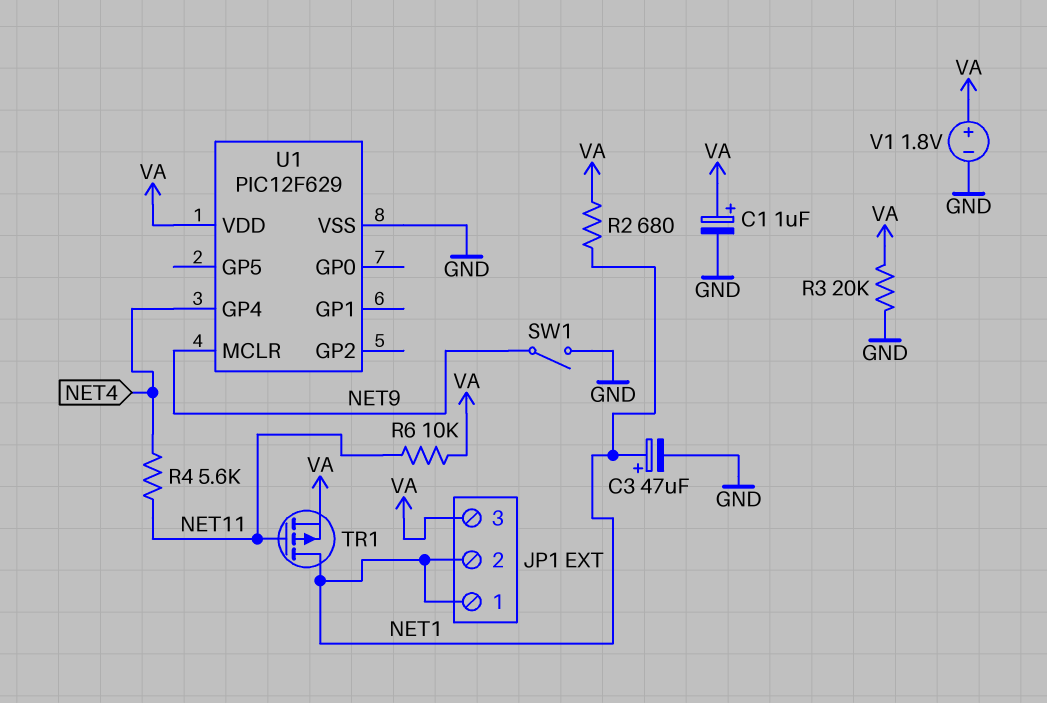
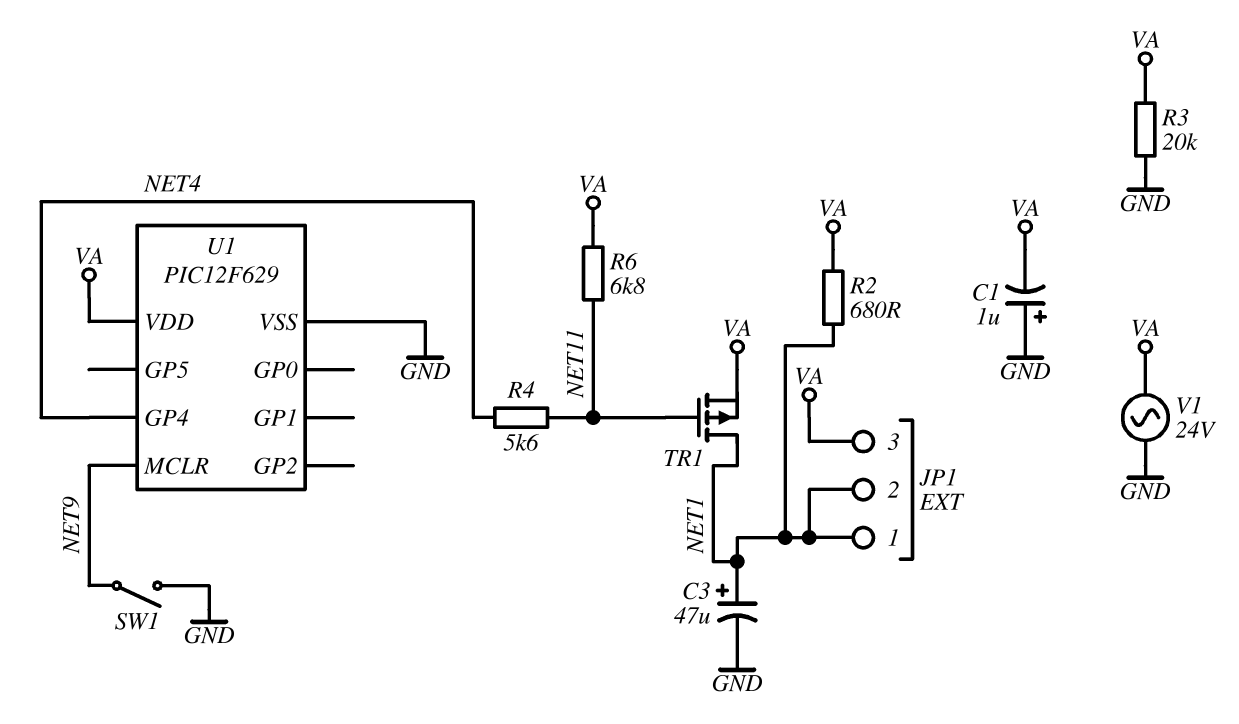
C1: 1uF (plus VA, minus GND) -> 1uF (plus GND, minus VA)
R6: 10k (NET11, VA) -> 6.8k (NET11, VA)
V1: 1.8V (plus VA, minus GND) -> AC 24V (GND, VA)

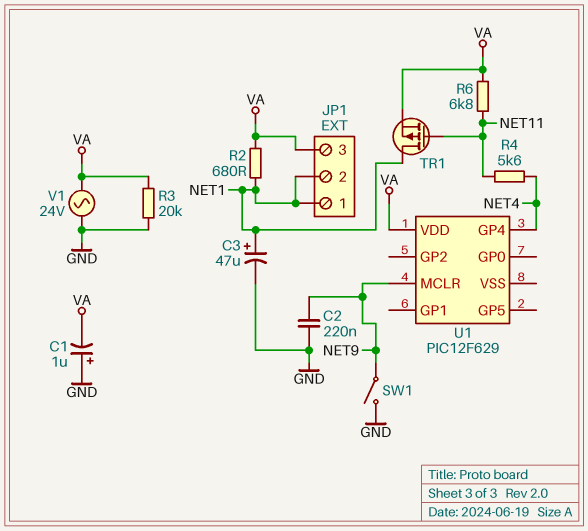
C2: none -> 220nF (GND, NET9)
U1 pin VSS: GND -> none

